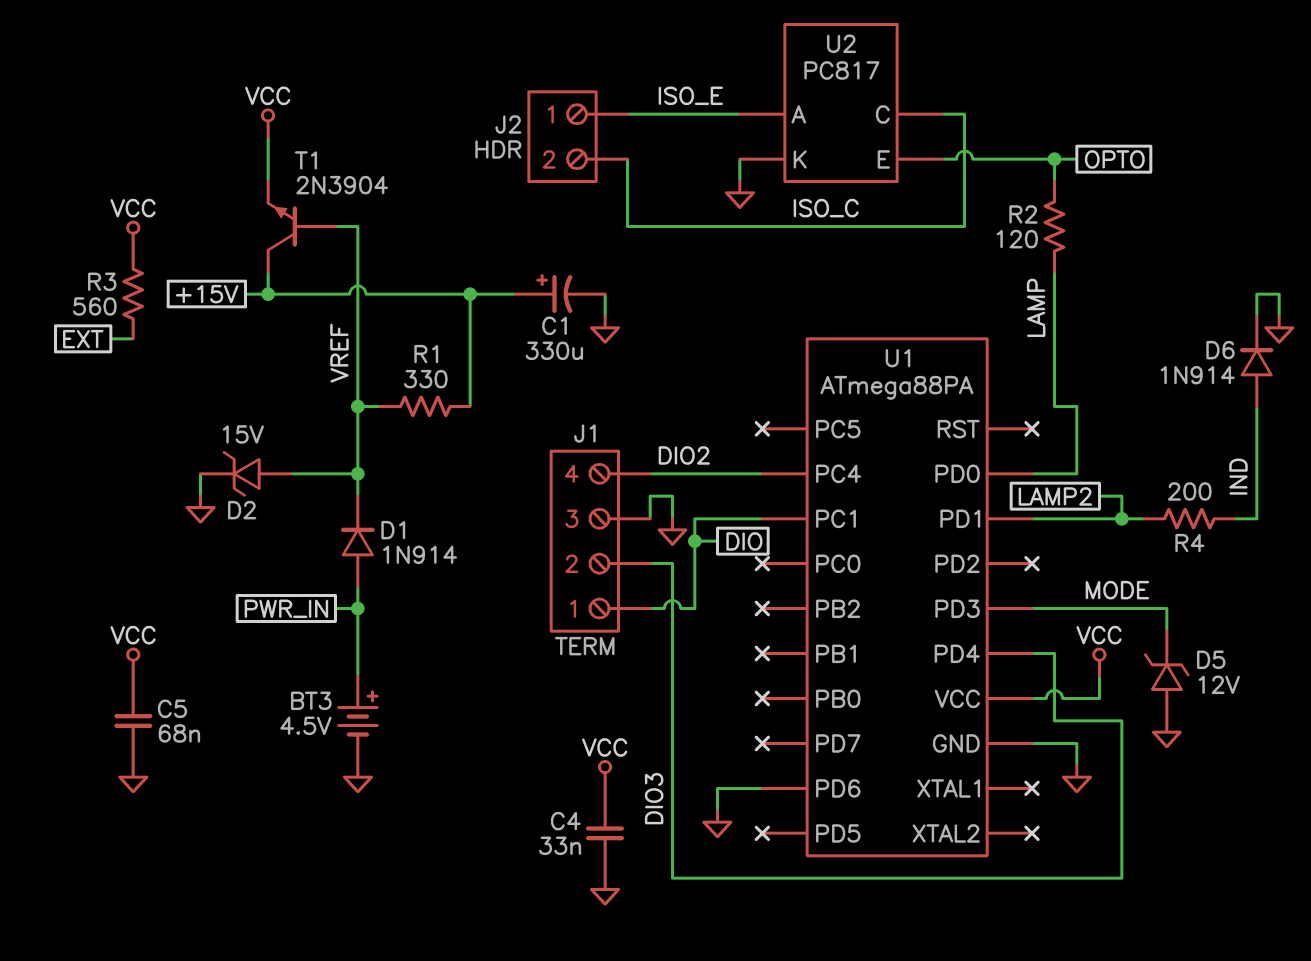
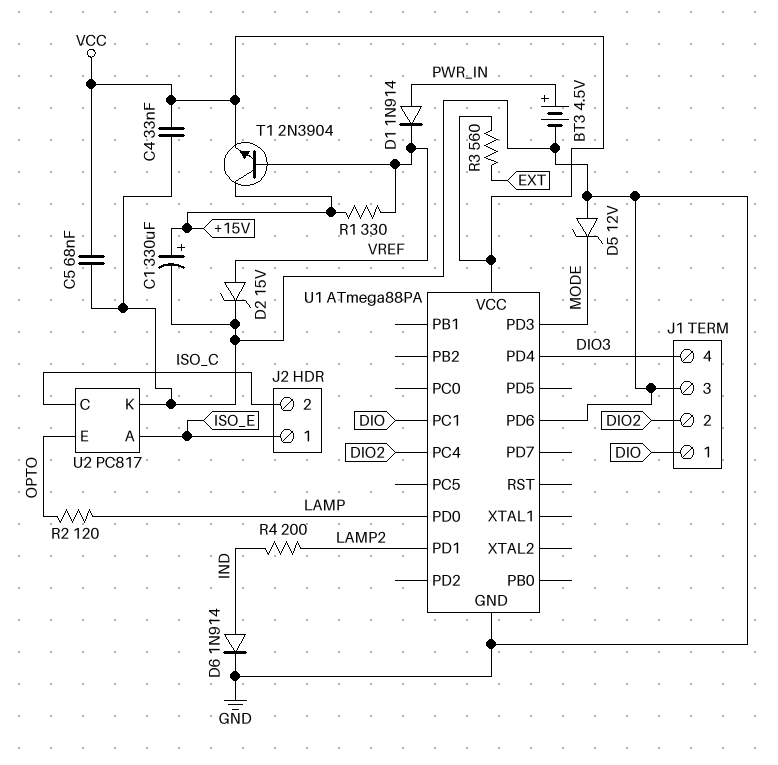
J1 pin 2: DIO3 -> DIO2
J1 pin 4: DIO2 -> DIO3

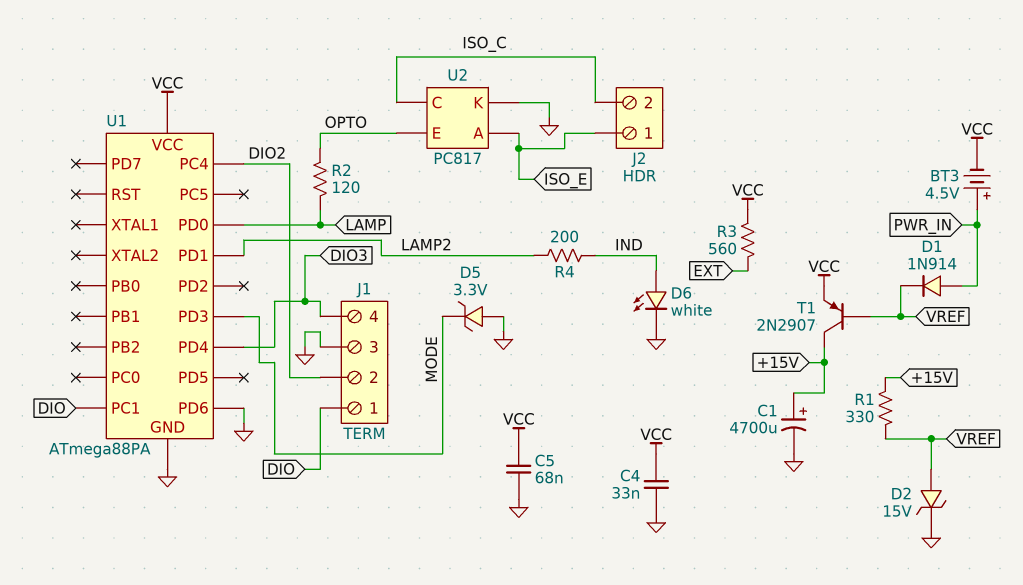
BT3: 4.5V (plus PWR_IN, minus GND) -> 4.5V (plus PWR_IN, minus VCC)
C1: 330uF (plus +15V, minus GND) -> 4700uF (plus +15V, minus GND)
D5: zener 12V (A GND, K MODE) -> zener 3.3V (A GND, K MODE)
D6: diode 1N914 (A IND, K GND) -> LED white (A IND, K GND)
T1: NPN 2N3904 (B VREF, C +15V, E VCC) -> PNP 2N2907 (B VREF, C +15V, E VCC)

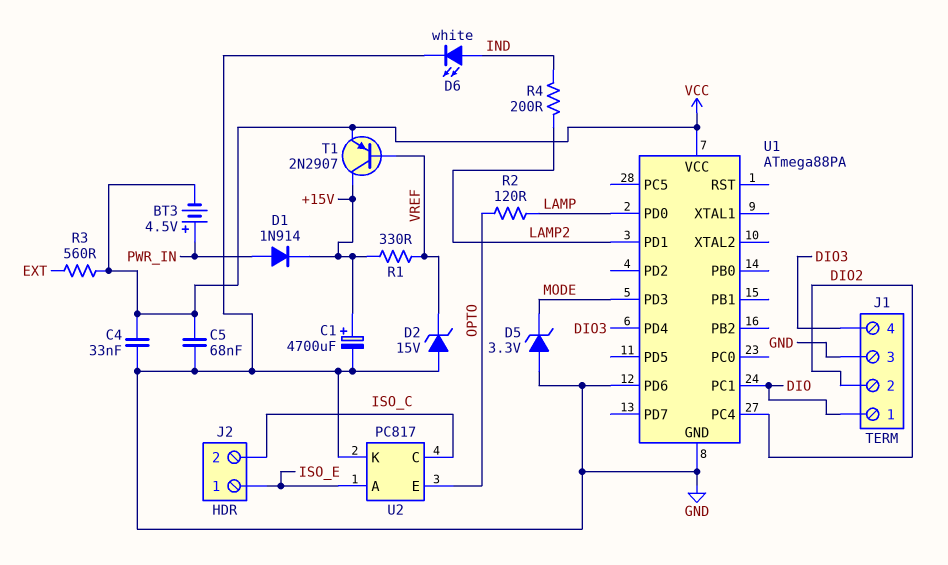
D1: diode 1N914 (A PWR_IN, K VREF) -> diode 1N914 (A PWR_IN, K +15V)
D2: zener 15V (A VREF, K GND) -> zener 15V (A GND, K VREF)

